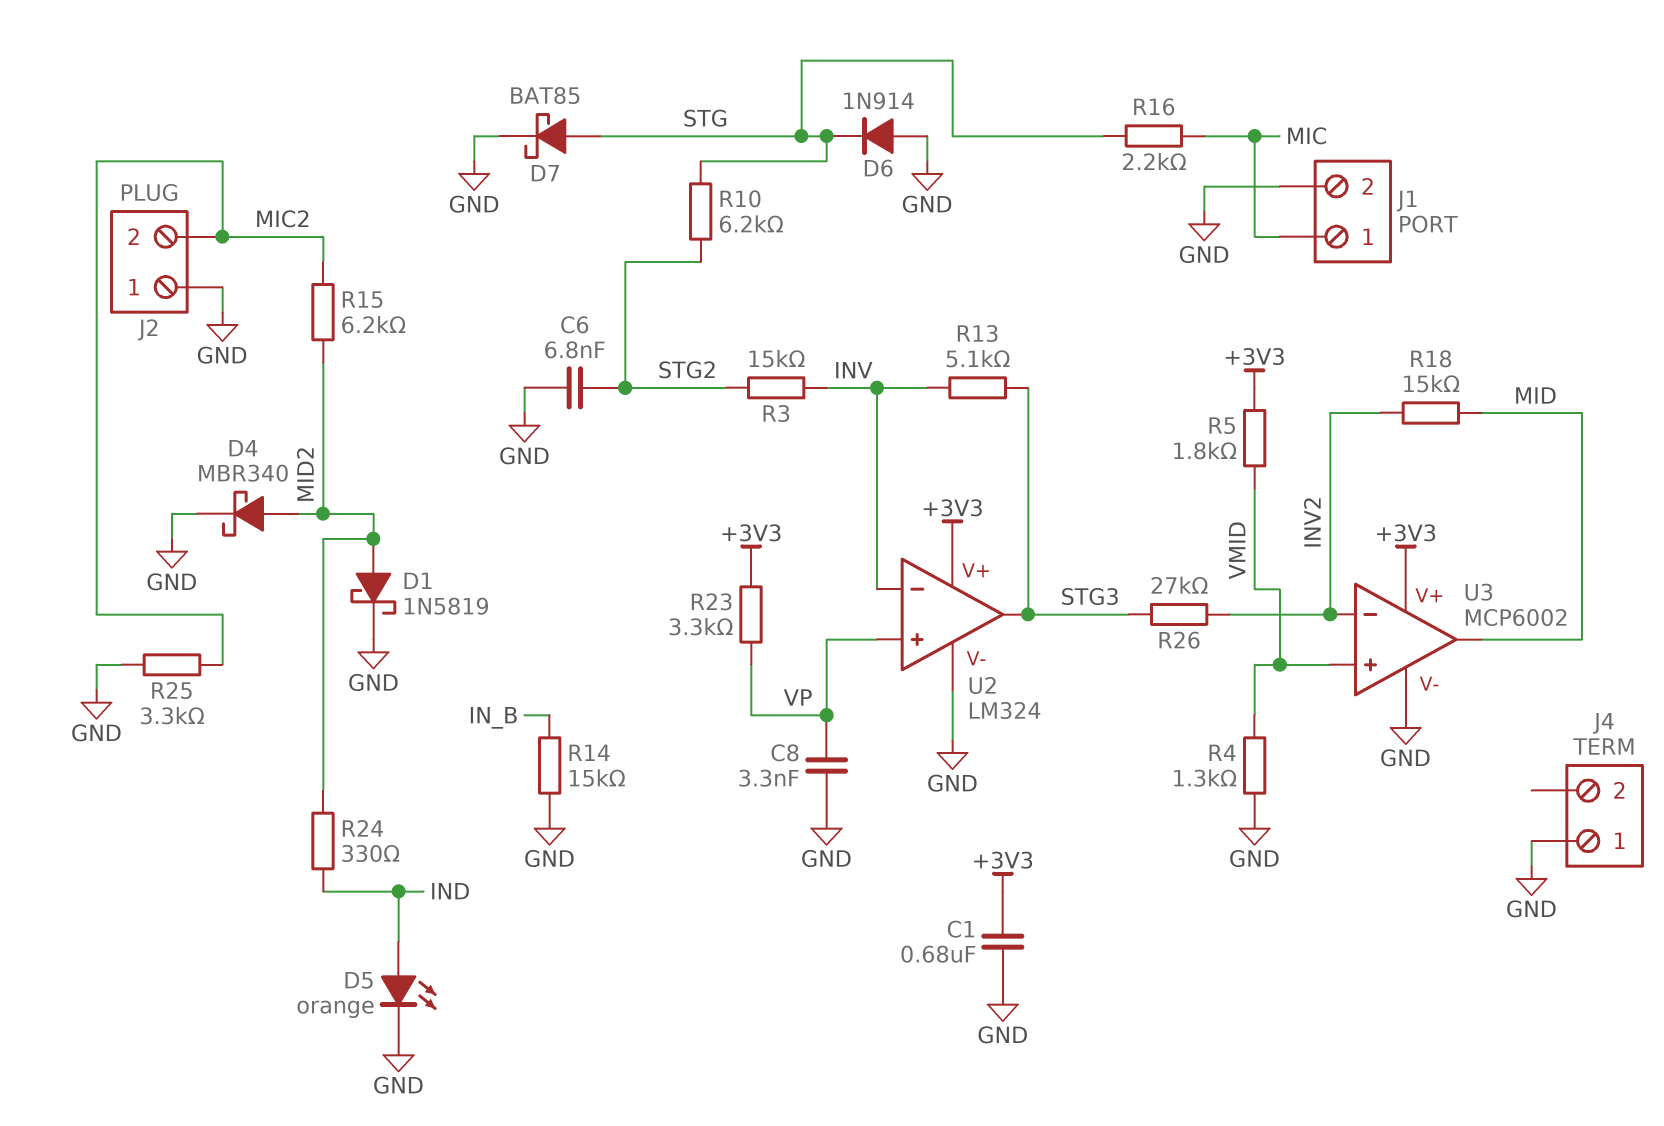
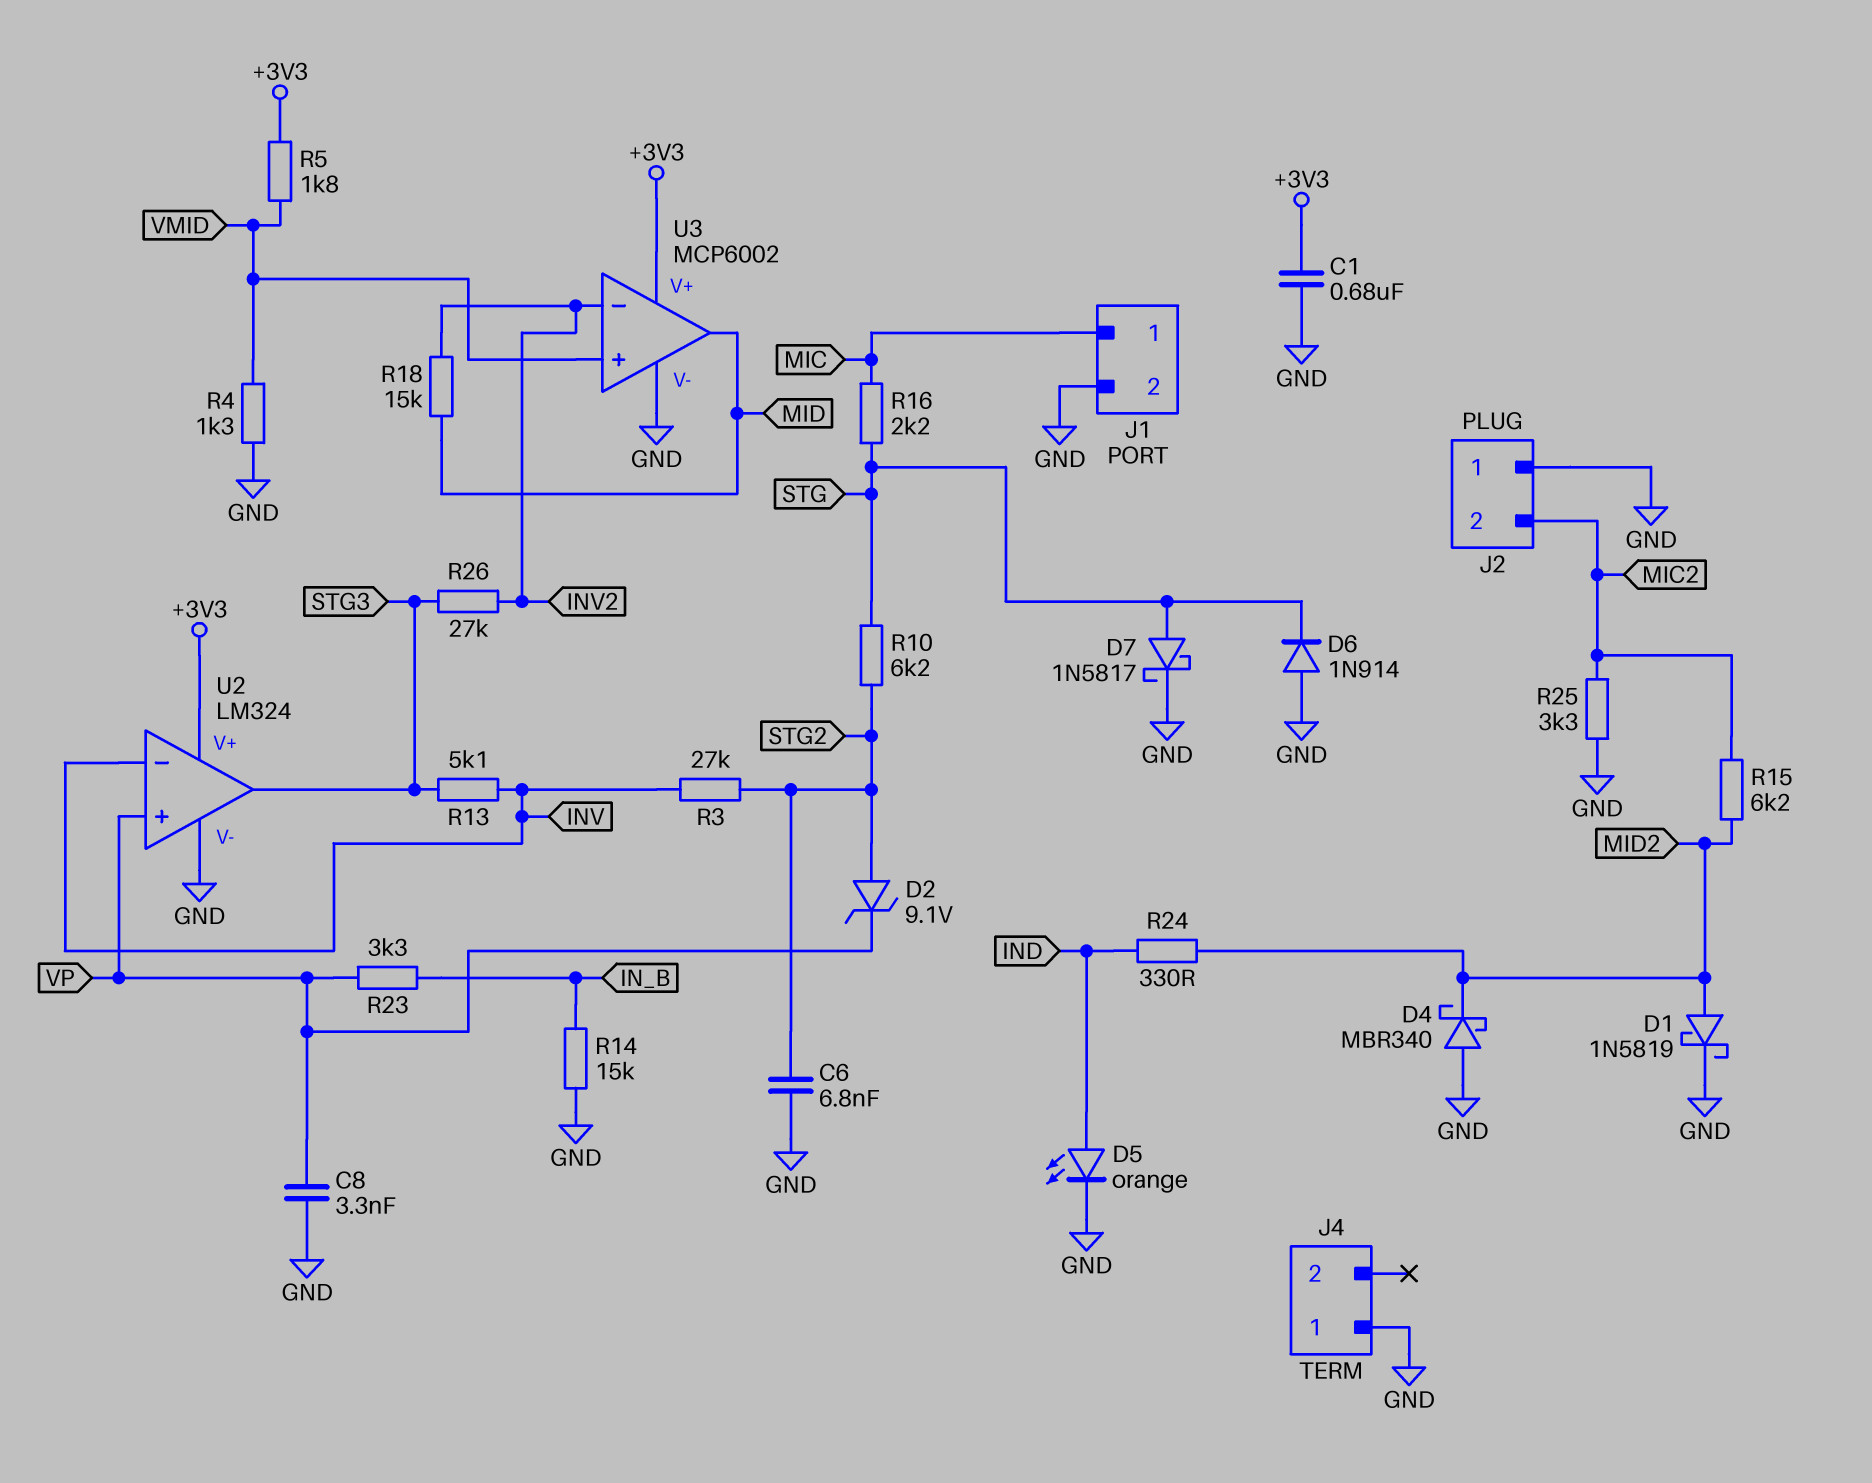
D2: none -> zener 9.1V (A STG2, K VP)
D4: schottky MBR340 (A MID2, K GND) -> schottky MBR340 (A GND, K MID2)
D7: schottky BAT85 (A STG, K GND) -> schottky 1N5817 (A STG, K GND)
R3: 15k (INV, STG2) -> 27k (INV, STG2)
R23: 3.3k (+3V3, VP) -> 3.3k (IN_B, VP)

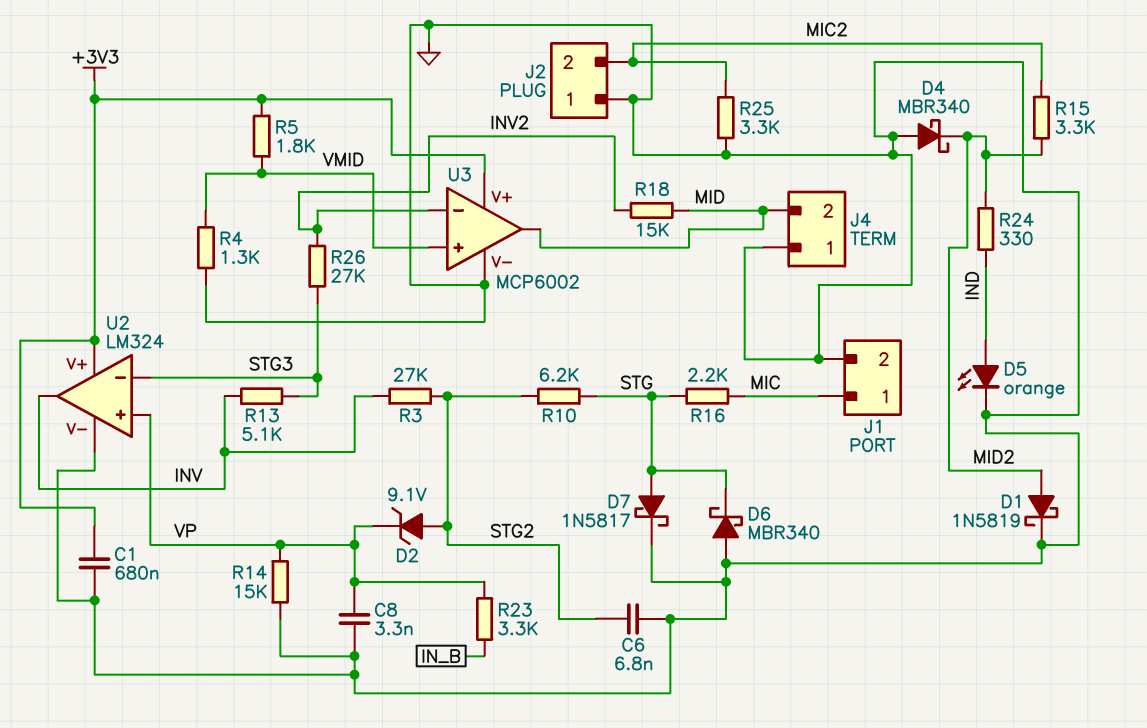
D6: diode 1N914 (A GND, K STG) -> schottky MBR340 (A GND, K STG)
J4 pin 2: none -> MID
R14: 15k (GND, IN_B) -> 15k (GND, VP)
R15: 6.2k (MIC2, MID2) -> 3.3k (MIC2, MID2)
U2 pin in-: INV -> STG3
U2 pin out: STG3 -> INV

